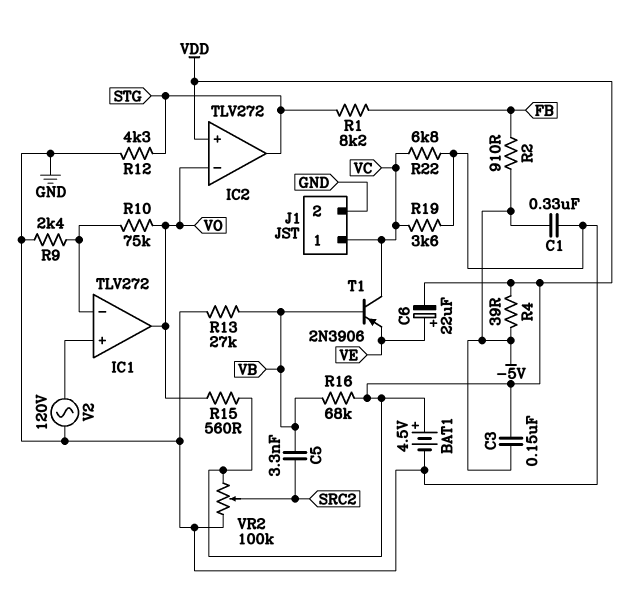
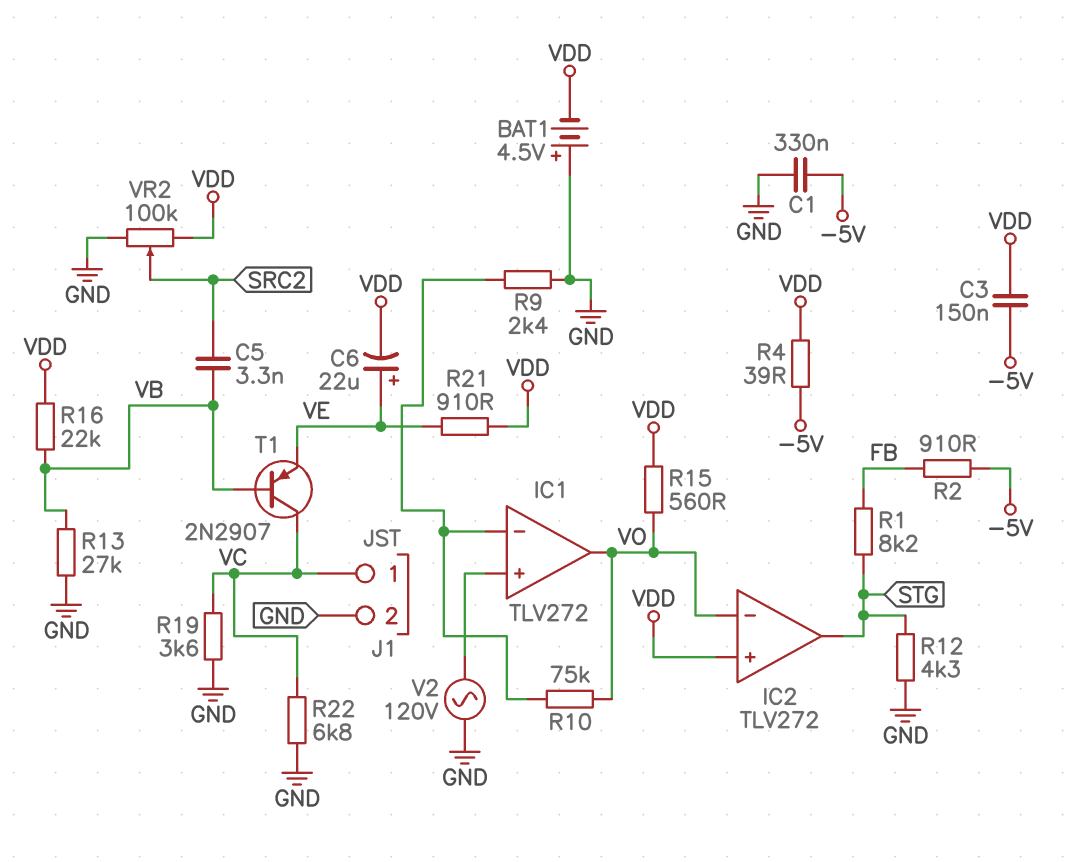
BAT1: 4.5V (plus VDD, minus GND) -> 4.5V (plus GND, minus VDD)
R16: 68k (VB, VDD) -> 22k (VB, VDD)
R21: none -> 910 (VDD, VE)
T1: PNP 2N3906 (B VB, C VC, E VE) -> PNP 2N2907 (B VB, C VC, E VE)

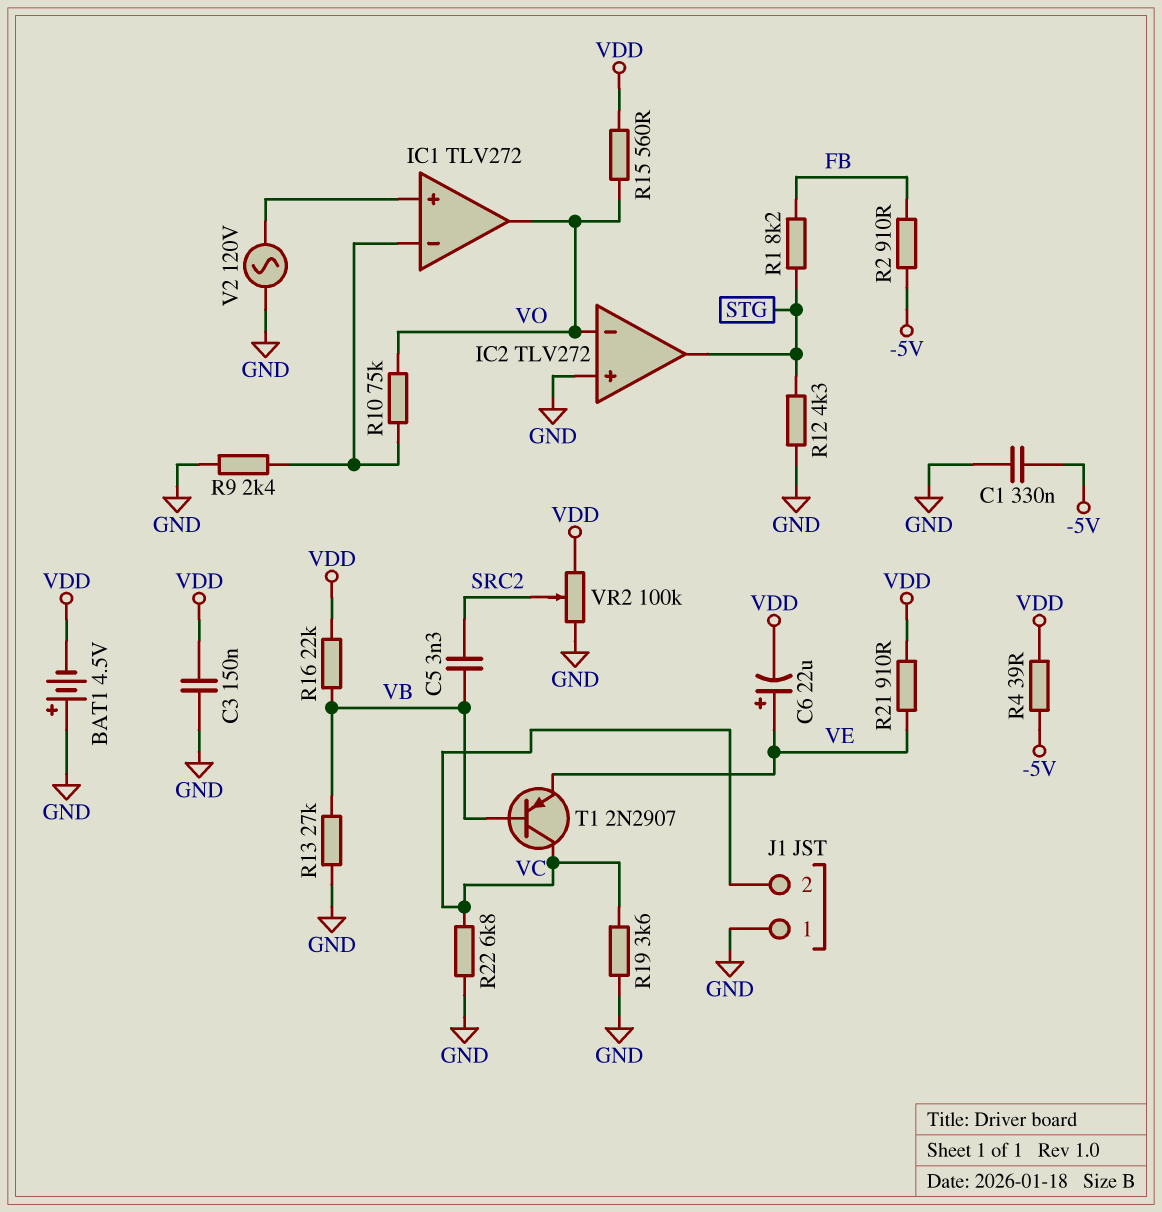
C3: 150nF (-5V, VDD) -> 150nF (GND, VDD)
IC2 pin in+: VDD -> GND
J1 pin 1: VC -> GND
J1 pin 2: GND -> VC

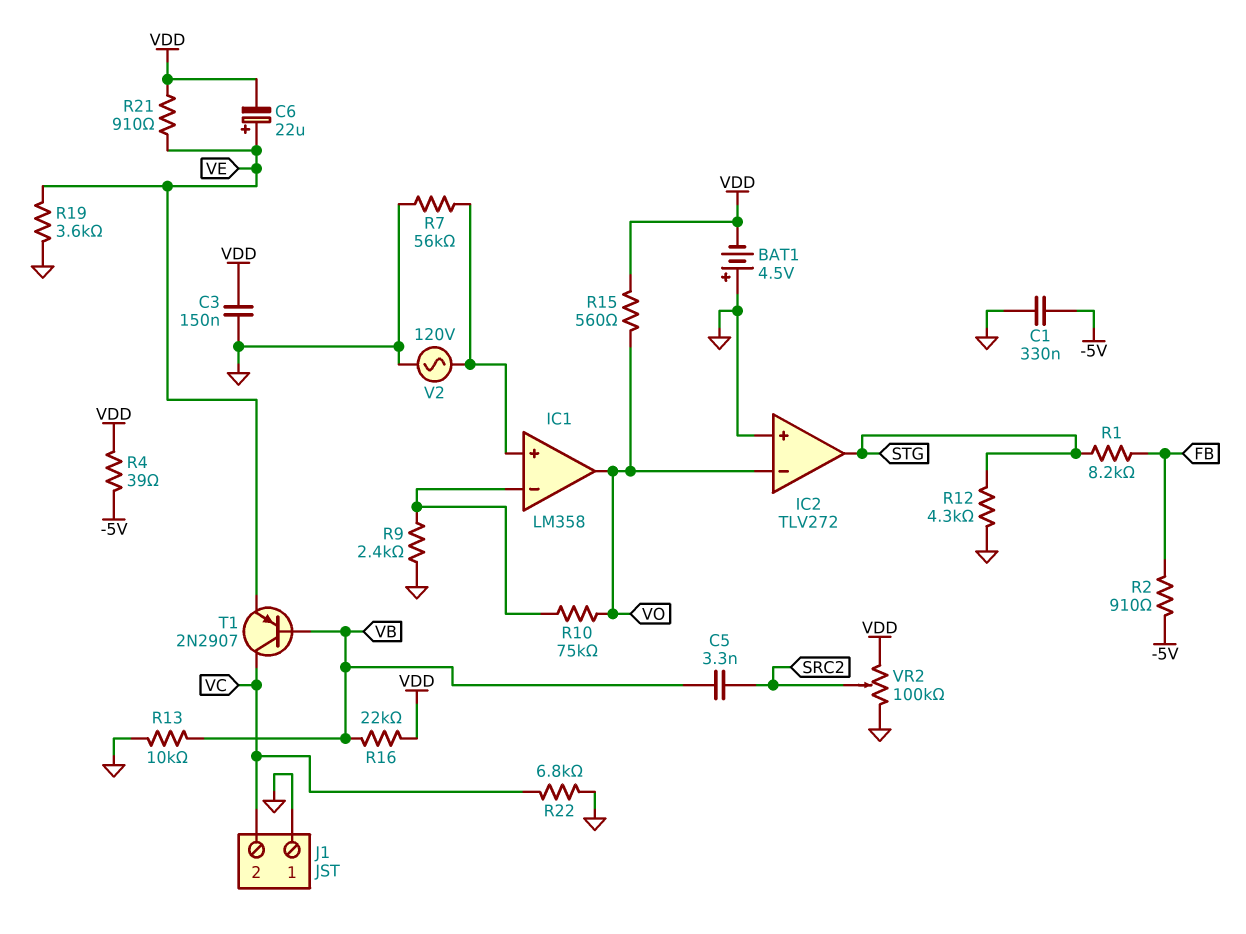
IC1: TLV272 -> LM358
R7: none -> 56k (GND, IC1/in+)
R13: 27k (GND, VB) -> 10k (GND, VB)
R19: 3.6k (GND, VC) -> 3.6k (GND, VE)

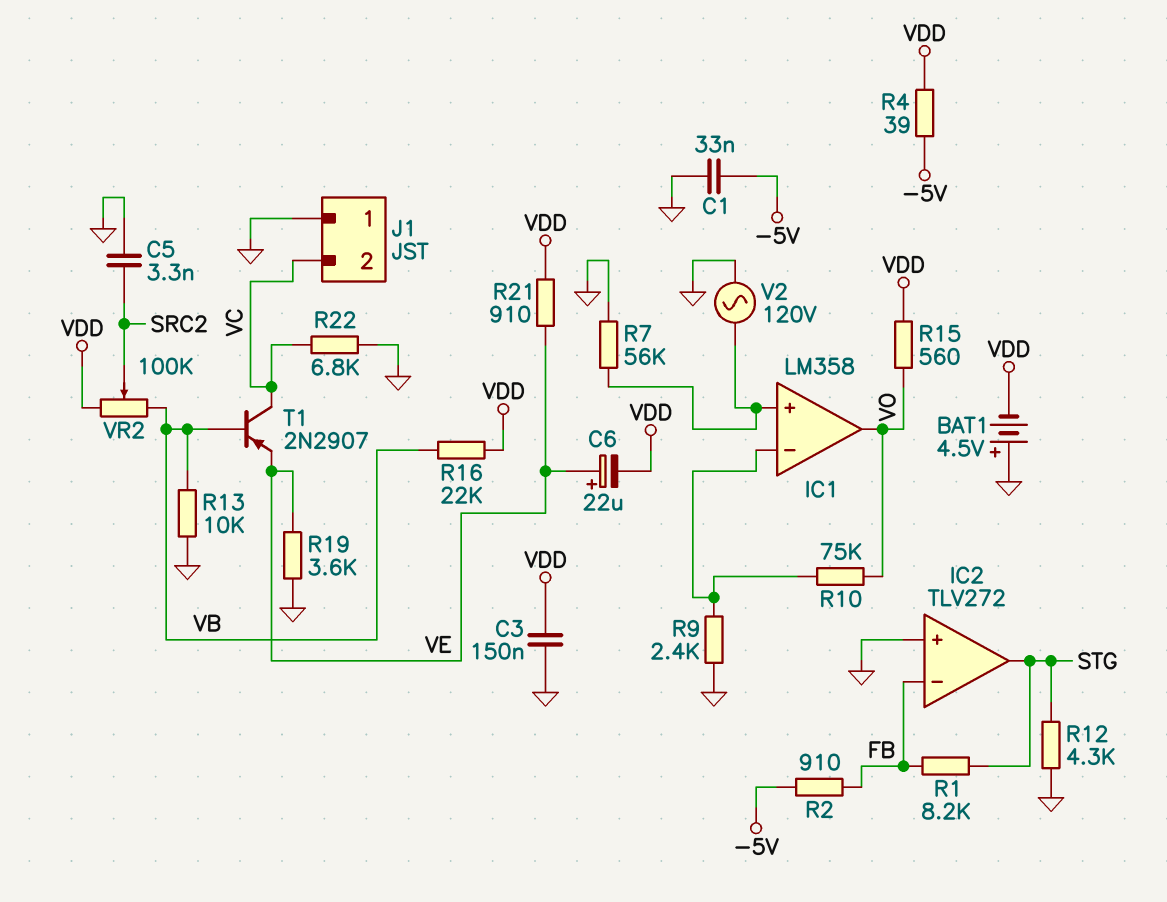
C1: 330nF (-5V, GND) -> 33nF (-5V, GND)
C5: 3.3nF (SRC2, VB) -> 3.3nF (GND, SRC2)
IC2 pin in-: VO -> FB
VR2: 100k (GND, VDD, wiper SRC2) -> 100k (VB, VDD, wiper SRC2)

